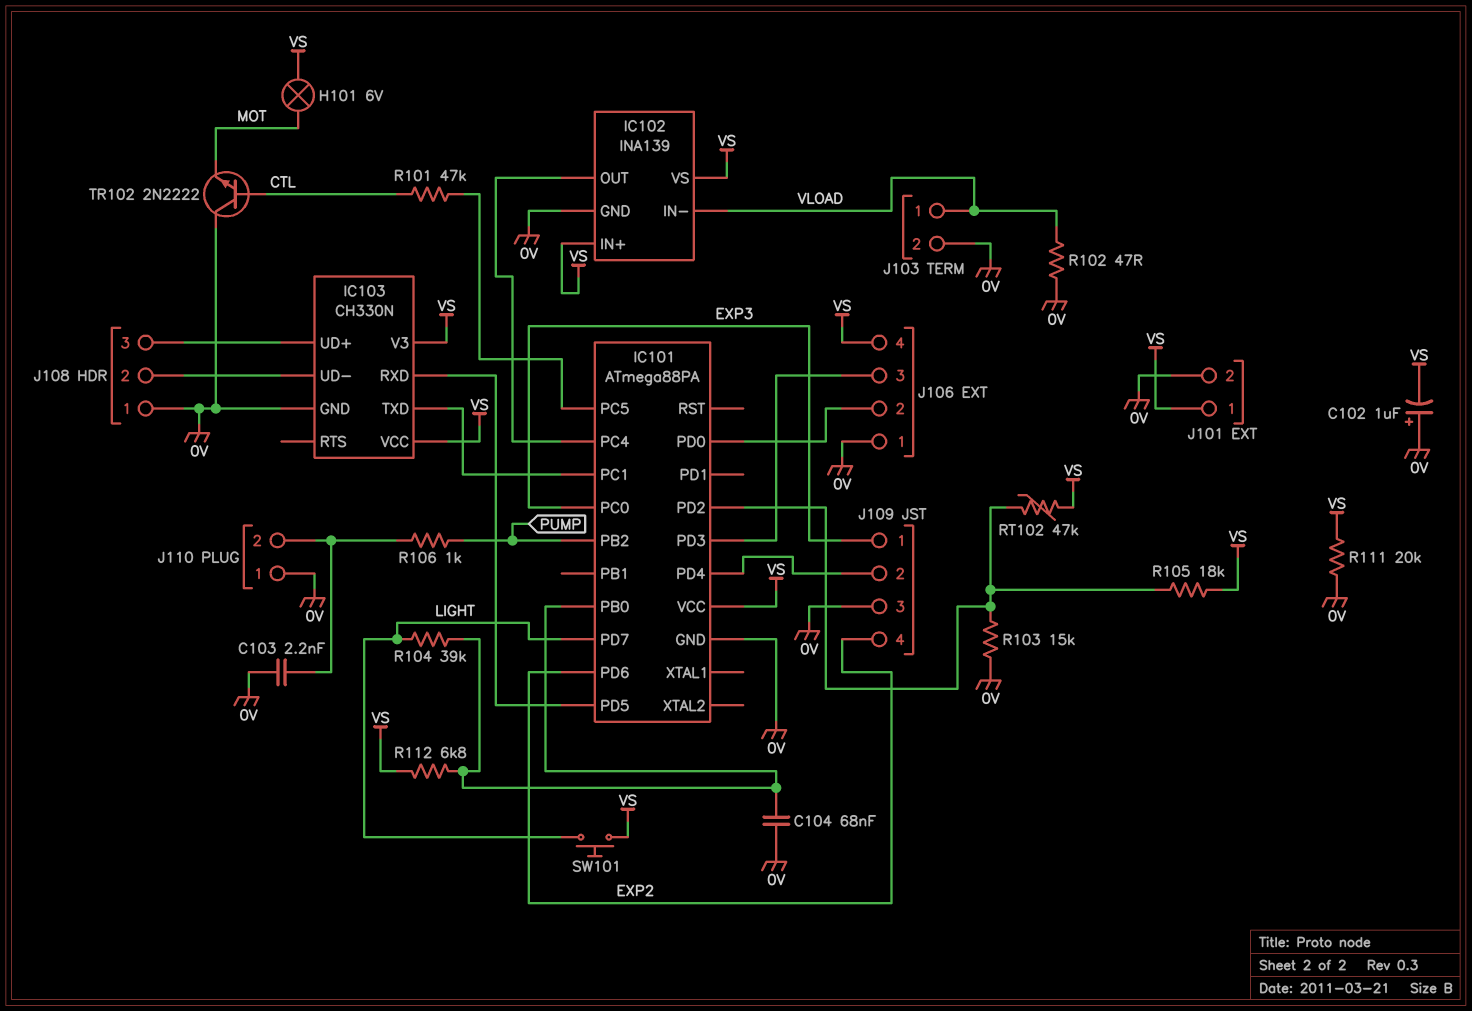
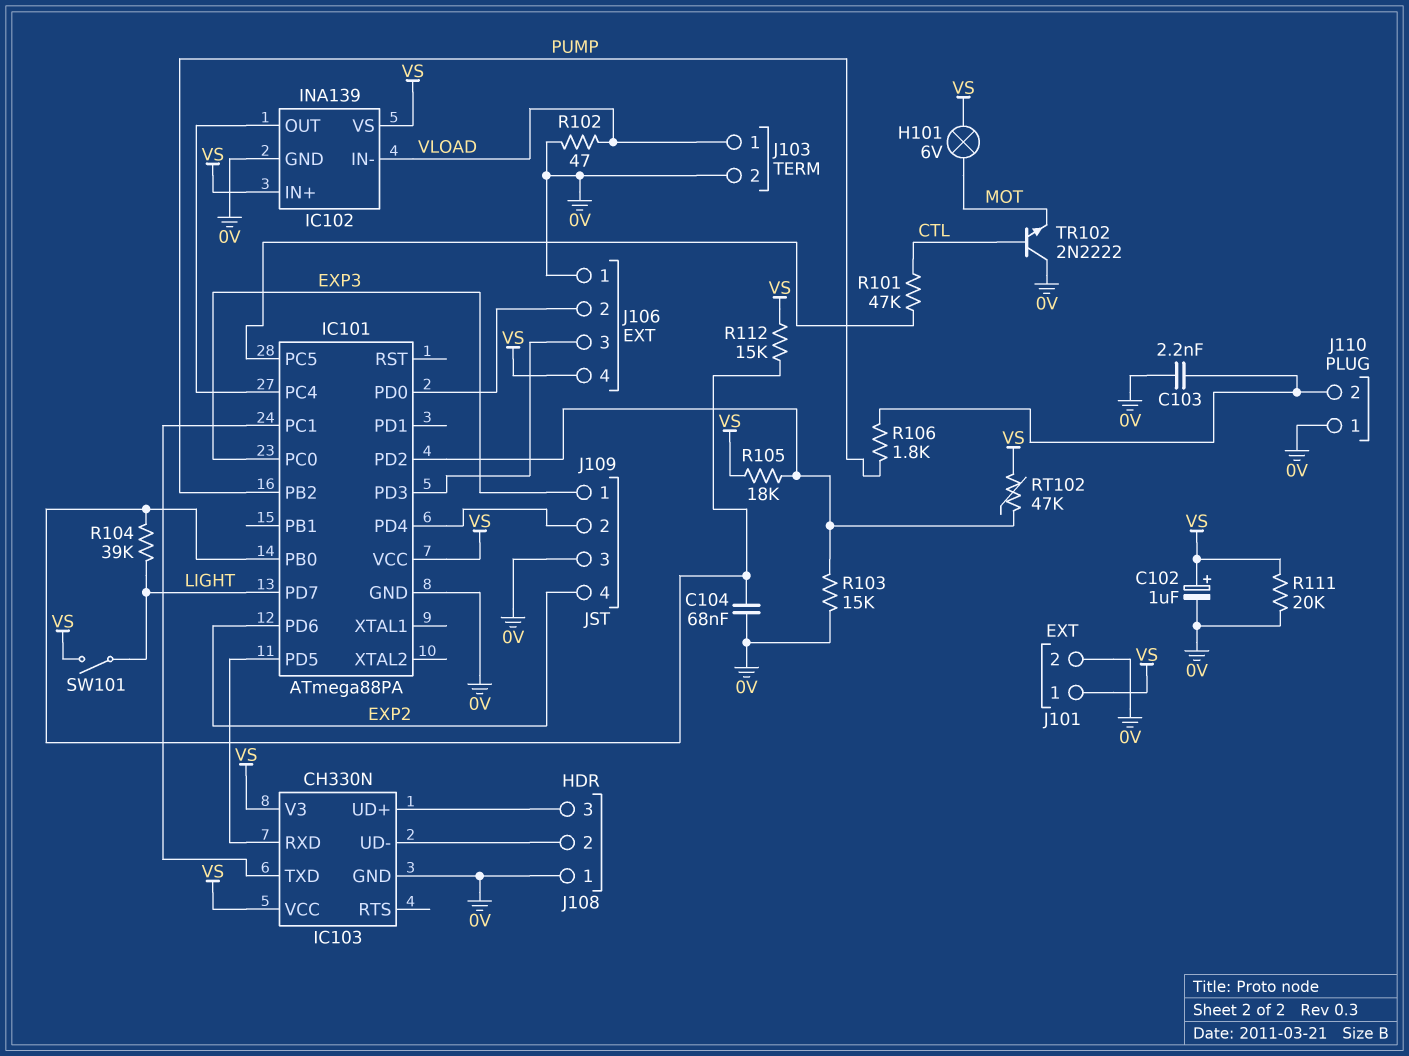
C102: 1uF (plus 0V, minus VS) -> 1uF (plus VS, minus 0V)
R106: 1k (J110/2, PUMP) -> 1.8k (J110/2, PUMP)
R112: 6.8k (IC101/PB0, VS) -> 15k (IC101/PB0, VS)
SW101: button (LIGHT, VS) -> switch (LIGHT, VS)

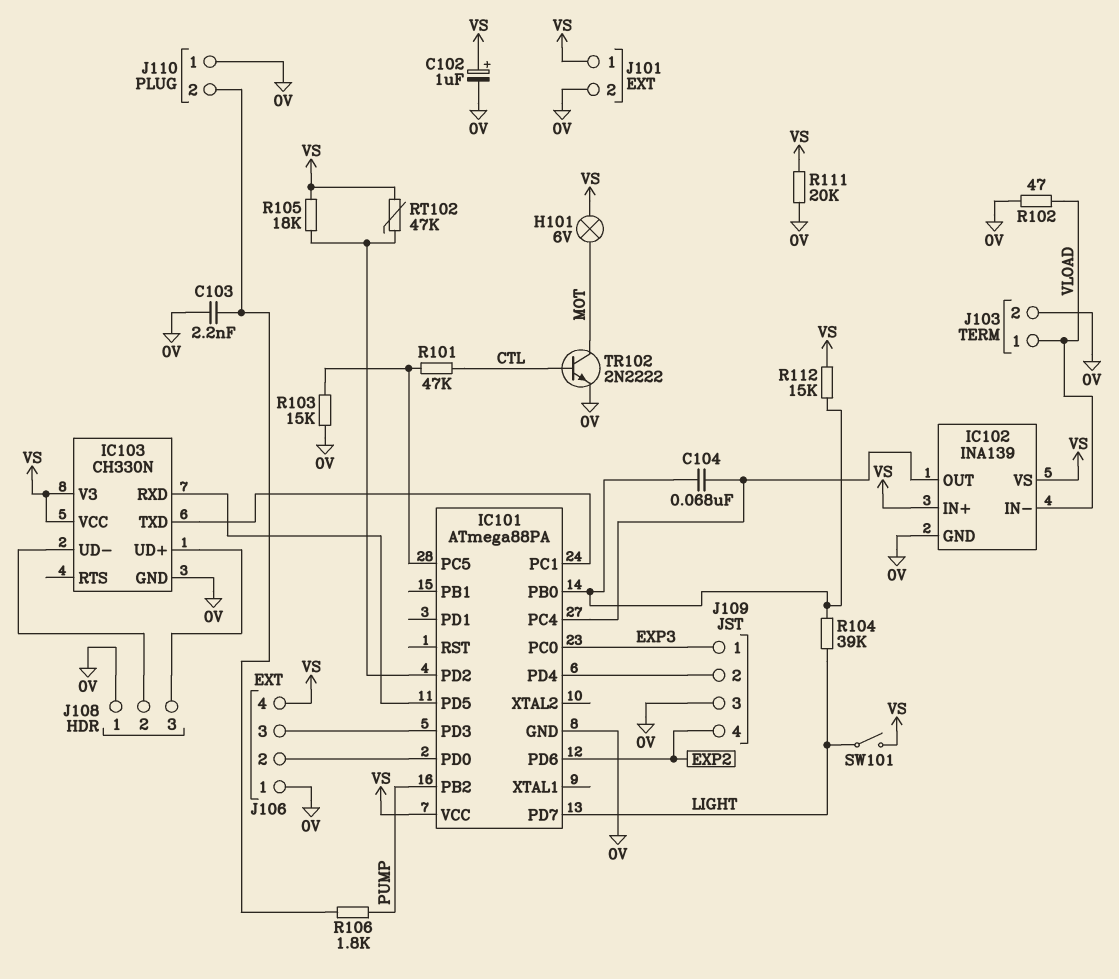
C104: 68nF (0V, IC101/PB0) -> 68nF (IC101/PB0, IC101/PC4)
R103: 15k (0V, IC101/PD2) -> 15k (0V, IC101/PC5)
TR102: NPN 2N2222 (B CTL, C 0V, E MOT) -> NPN 2N2222 (B CTL, C MOT, E 0V)

